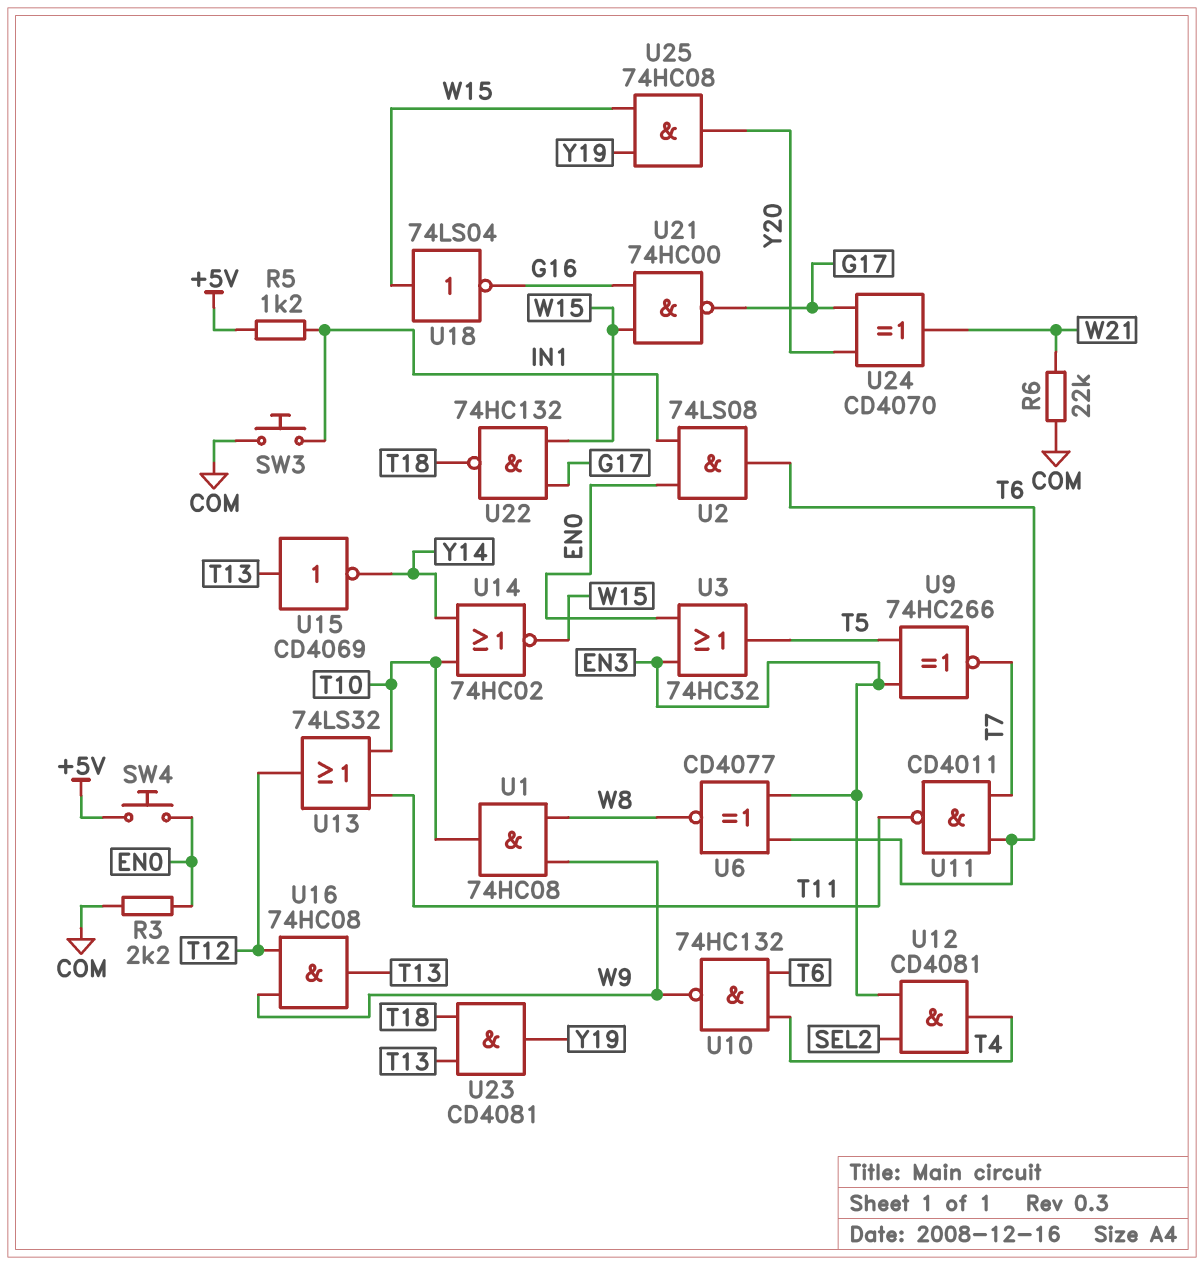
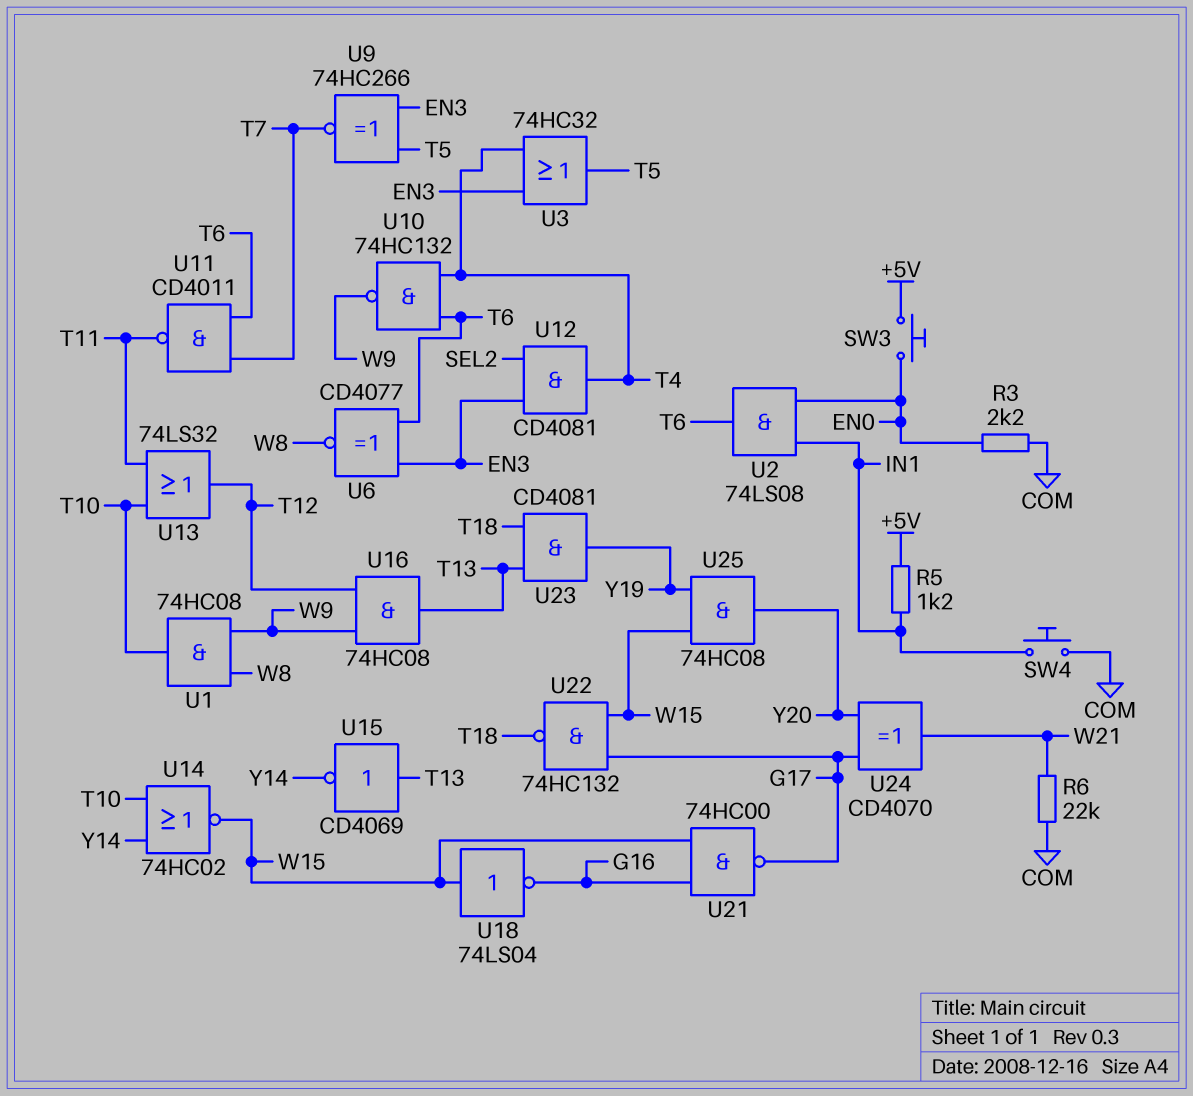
SW3: button (COM, IN1) -> button (+5V, EN0)
SW4: button (+5V, EN0) -> button (COM, IN1)
U3: OR 74HC32 (in EN0, in EN3, out T5) -> OR 74HC32 (in EN3, in T4, out T5)

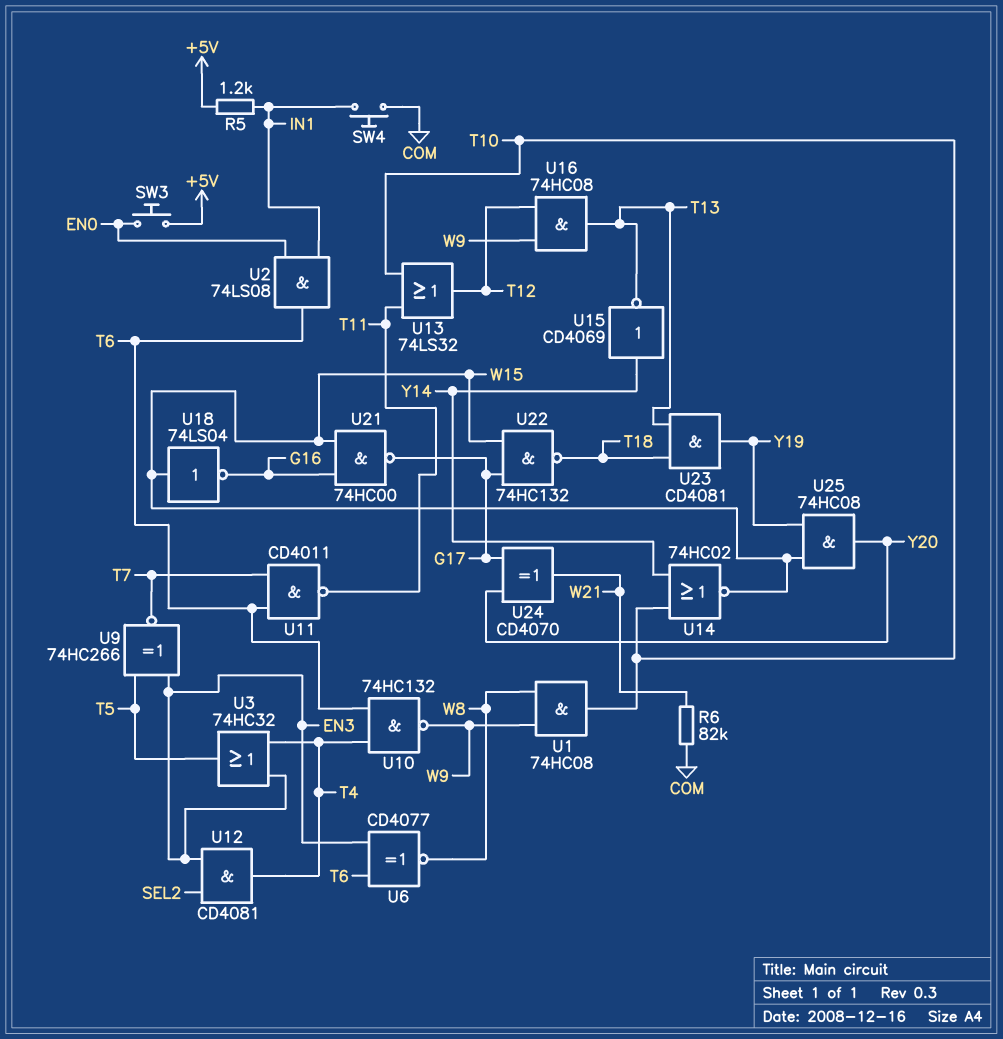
R3: 2.2k (COM, EN0) -> none
R6: 22k (COM, W21) -> 82k (COM, W21)
U15: NOT CD4069 (in T13, out Y14) -> NOT CD4069 (in Y14, out T13)

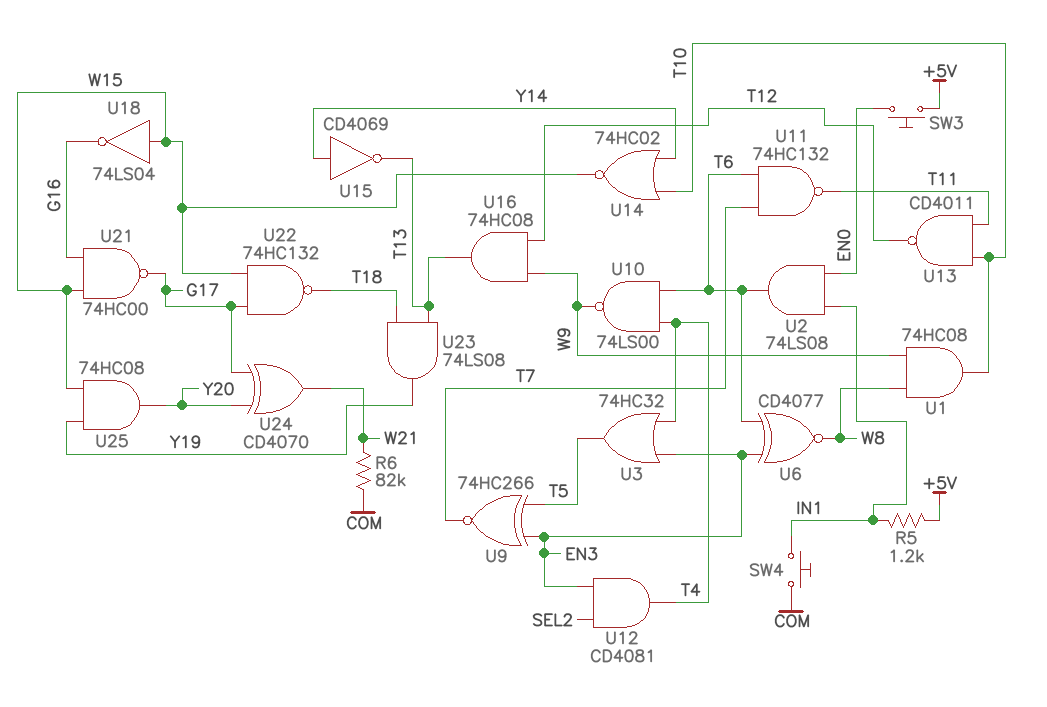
U10: NAND 74HC132 (in T4, in T6, out W9) -> NAND 74LS00 (in T4, in T6, out W9)
U11: NAND CD4011 (in T6, in T7, out T11) -> NAND 74HC132 (in T6, in T7, out T11)
U13: OR 74LS32 (in T10, in T11, out T12) -> NAND CD4011 (in T10, in T11, out T12)
U23: AND CD4081 (in T13, in T18, out Y19) -> AND 74LS08 (in T13, in T18, out Y19)

